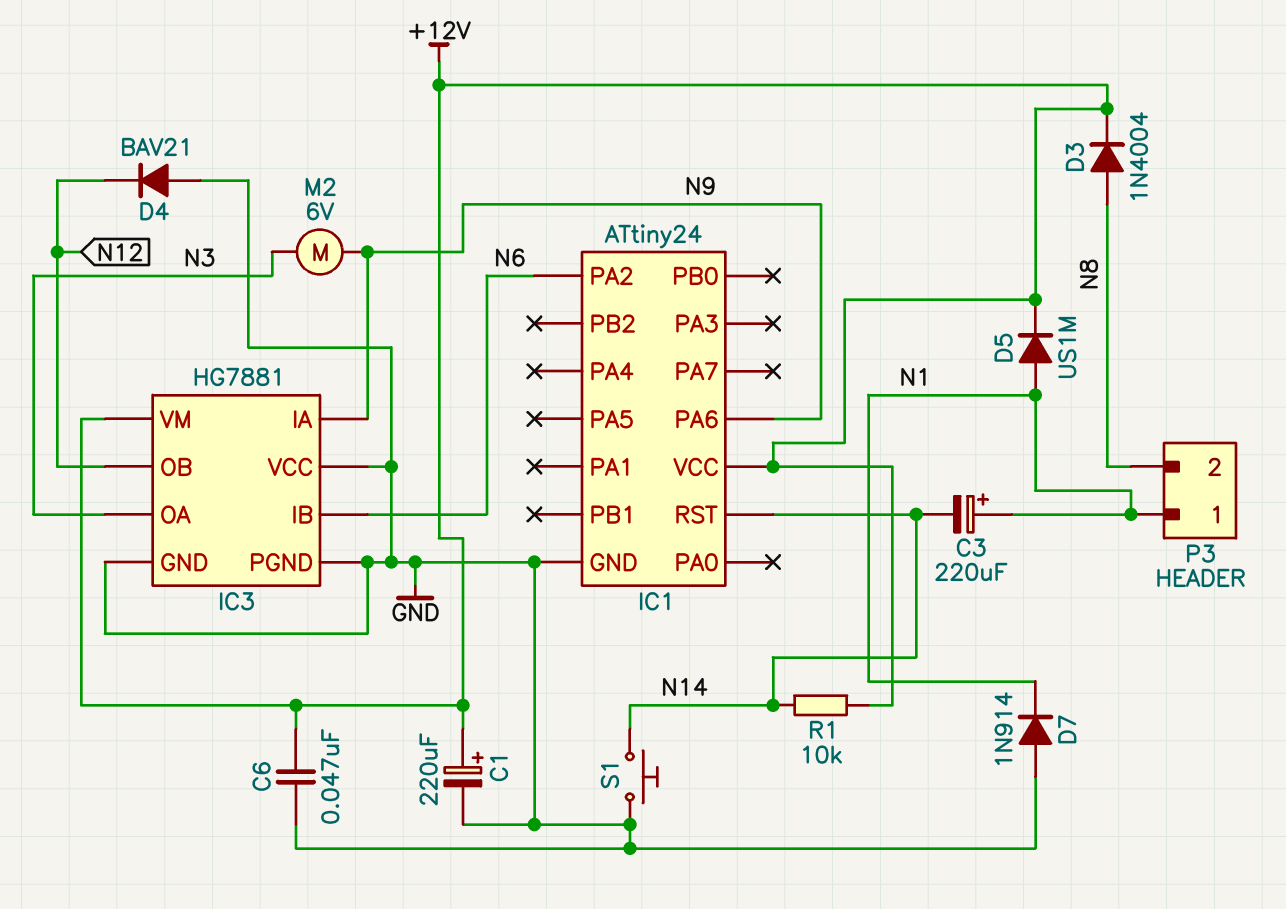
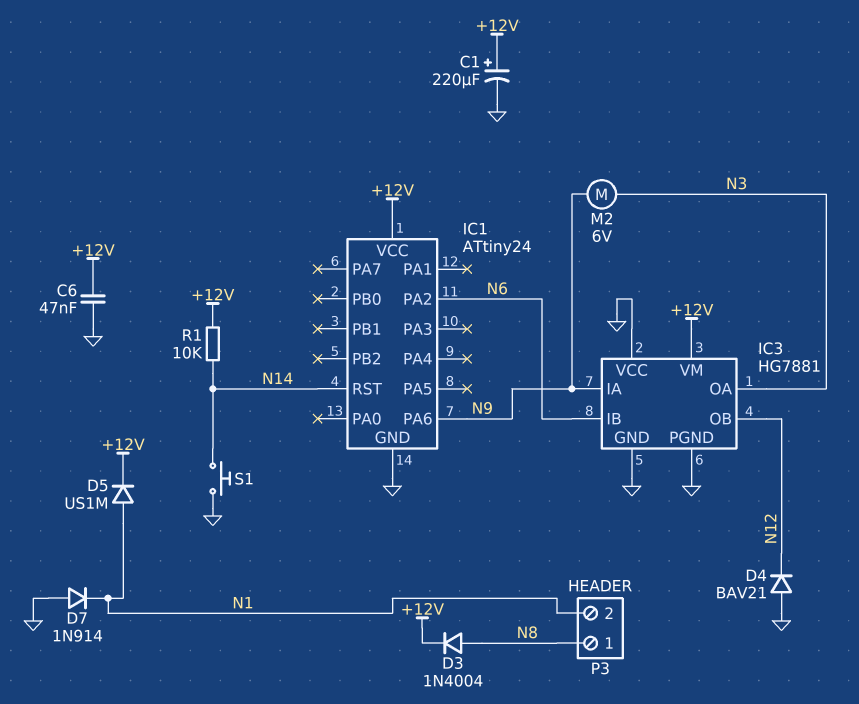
C3: 220uF (plus N1, minus N14) -> none
P3 pin 1: N1 -> N8
P3 pin 2: N8 -> N1

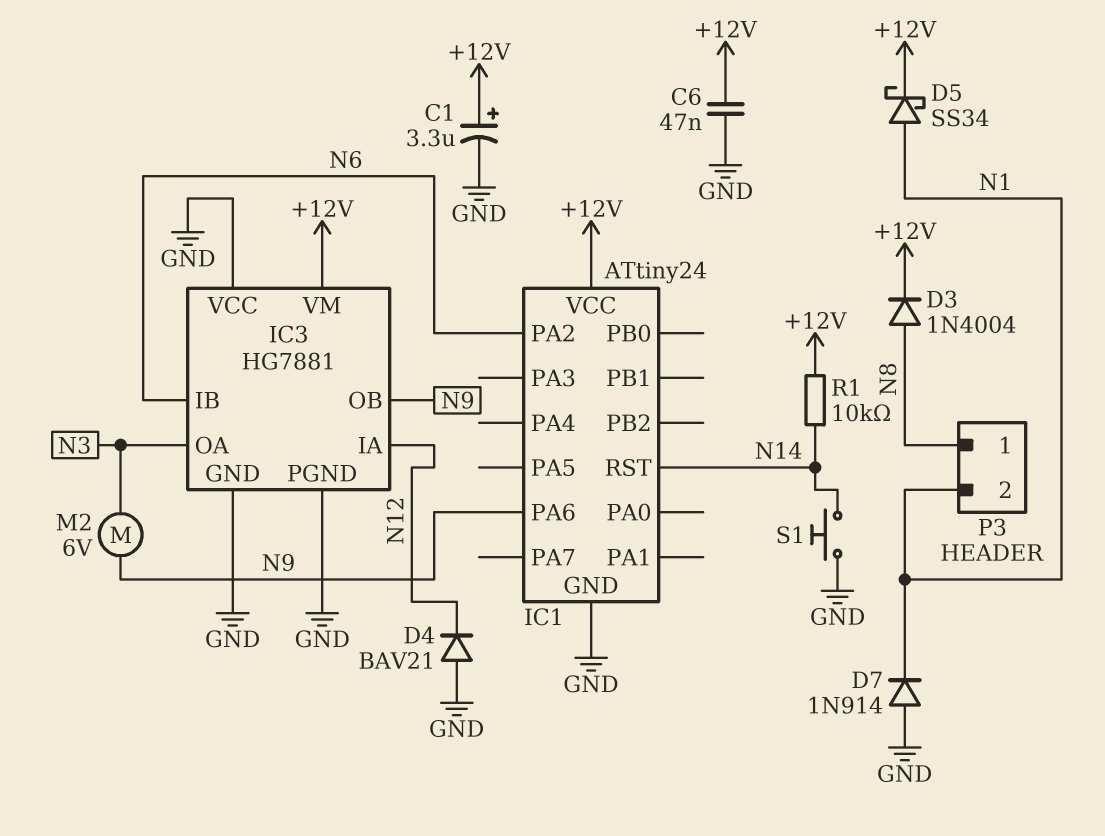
C1: 220uF (plus +12V, minus GND) -> 3.3uF (plus +12V, minus GND)
D5: diode US1M (A N1, K +12V) -> schottky SS34 (A N1, K +12V)
IC3 pin IA: N9 -> N12
IC3 pin OB: N12 -> N9

